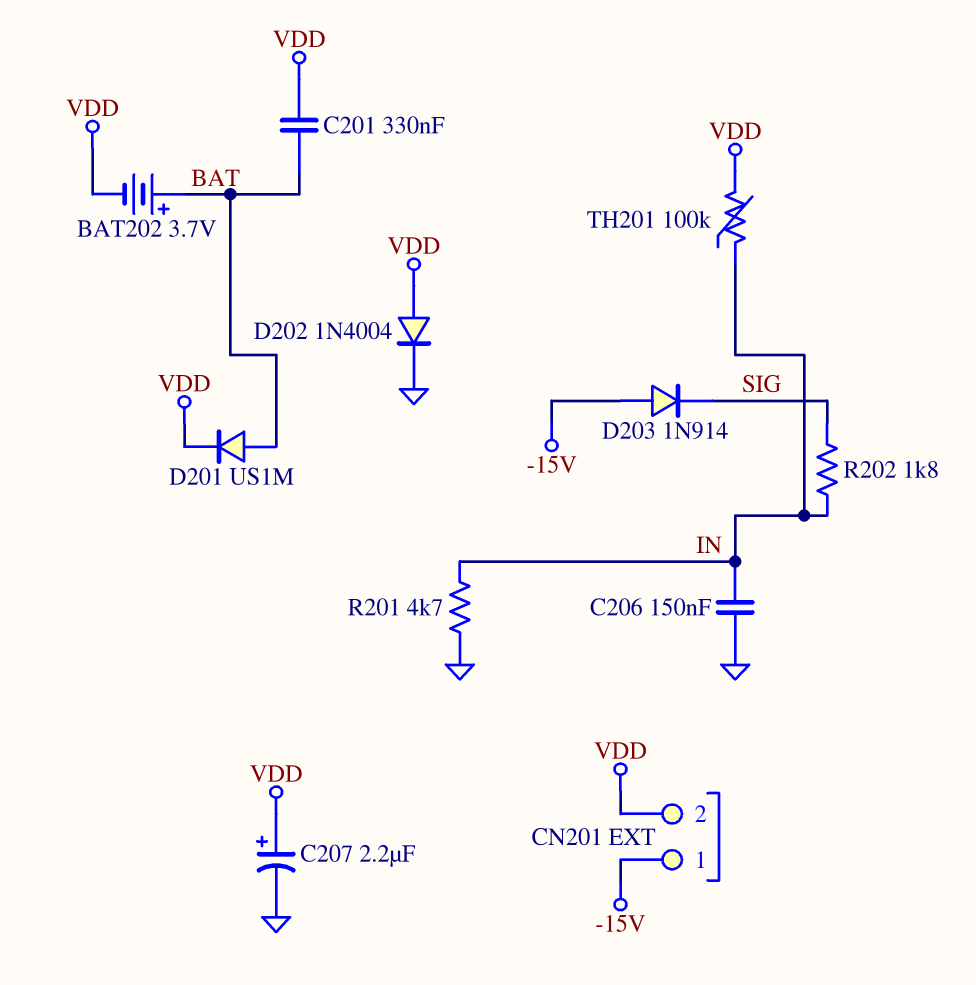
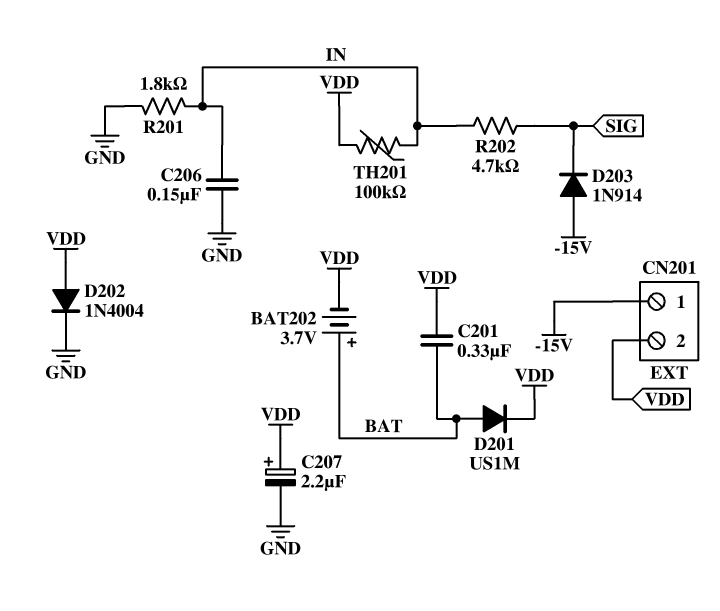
R201: 4.7k (GND, IN) -> 1.8k (GND, IN)
R202: 1.8k (IN, SIG) -> 4.7k (IN, SIG)

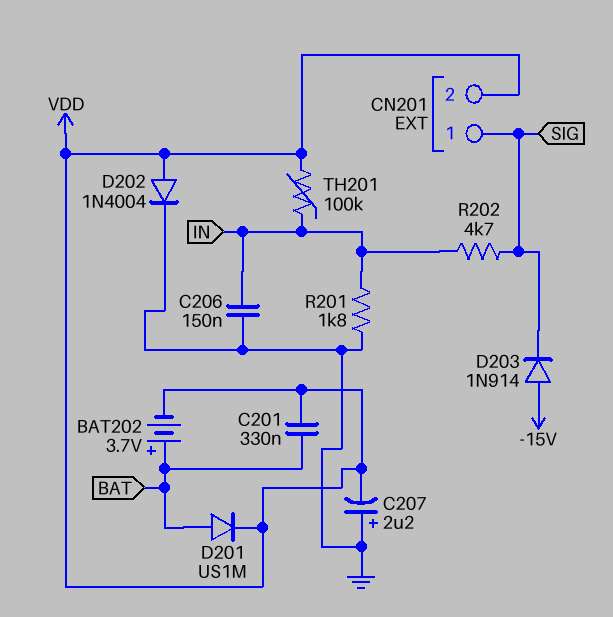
C207: 2.2uF (plus VDD, minus GND) -> 2.2uF (plus GND, minus VDD)
CN201 pin 1: -15V -> SIG

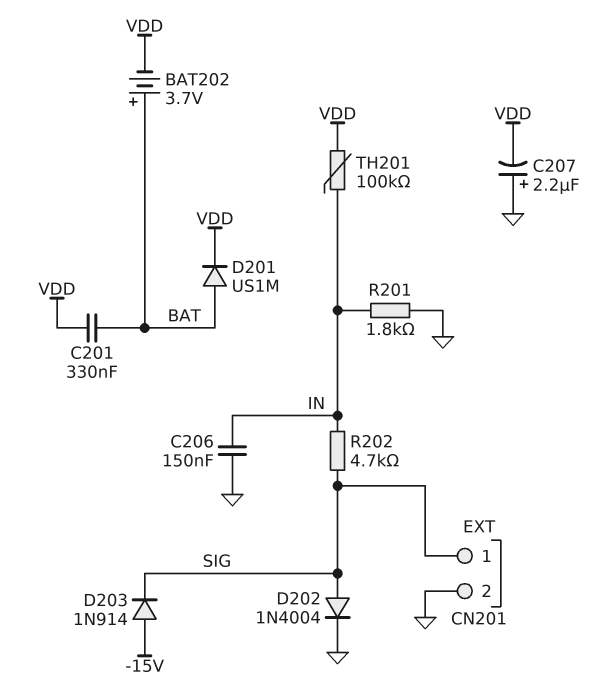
CN201 pin 2: VDD -> GND
D202: diode 1N4004 (A VDD, K GND) -> diode 1N4004 (A SIG, K GND)

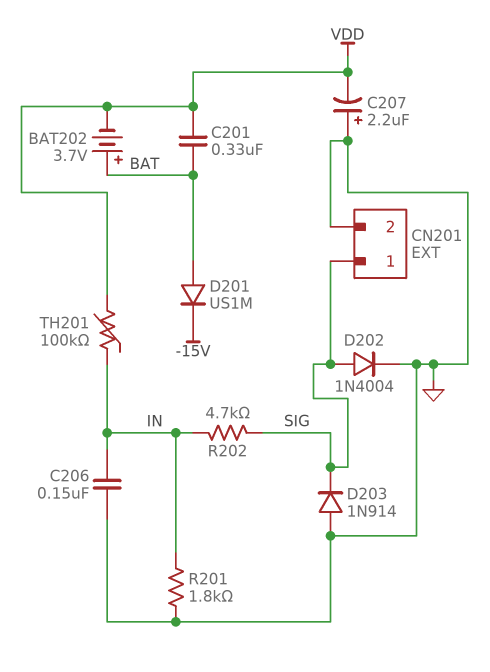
D201: diode US1M (A BAT, K VDD) -> diode US1M (A BAT, K -15V)
D203: diode 1N914 (A -15V, K SIG) -> diode 1N914 (A GND, K SIG)

